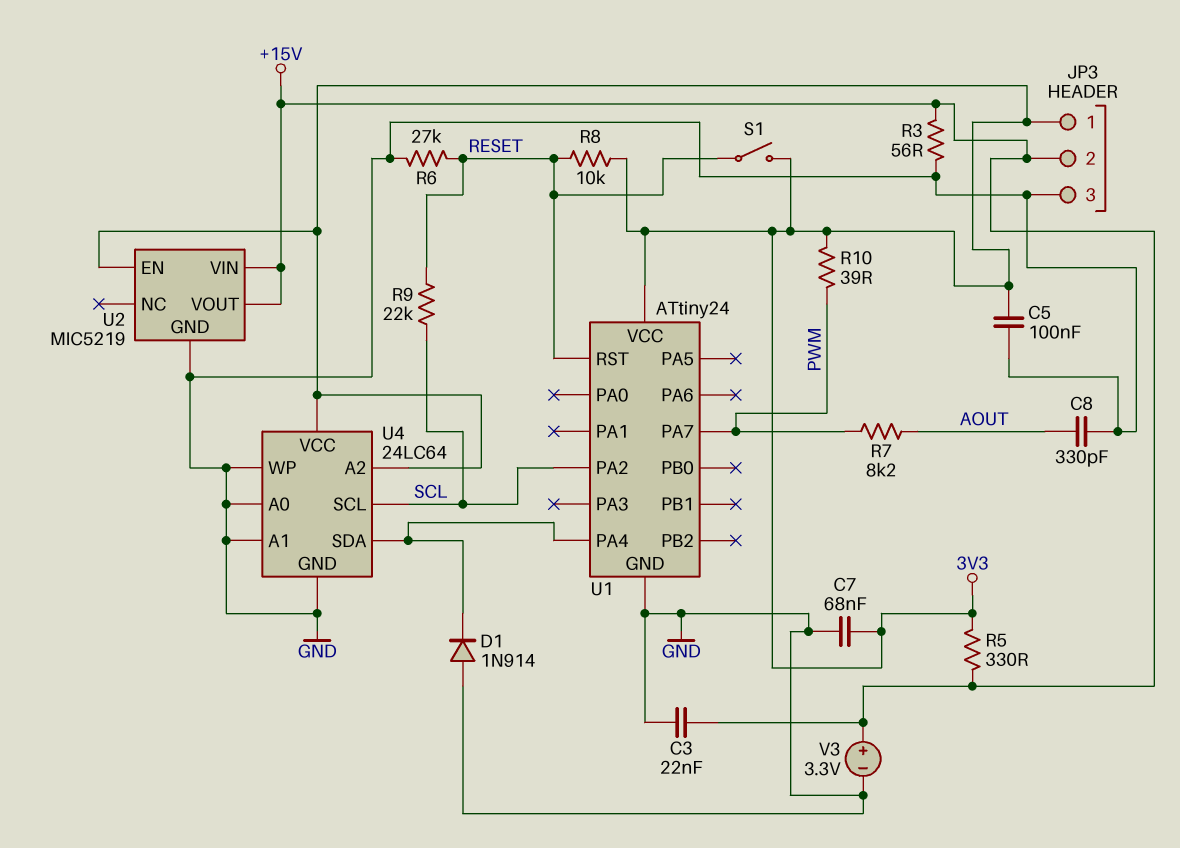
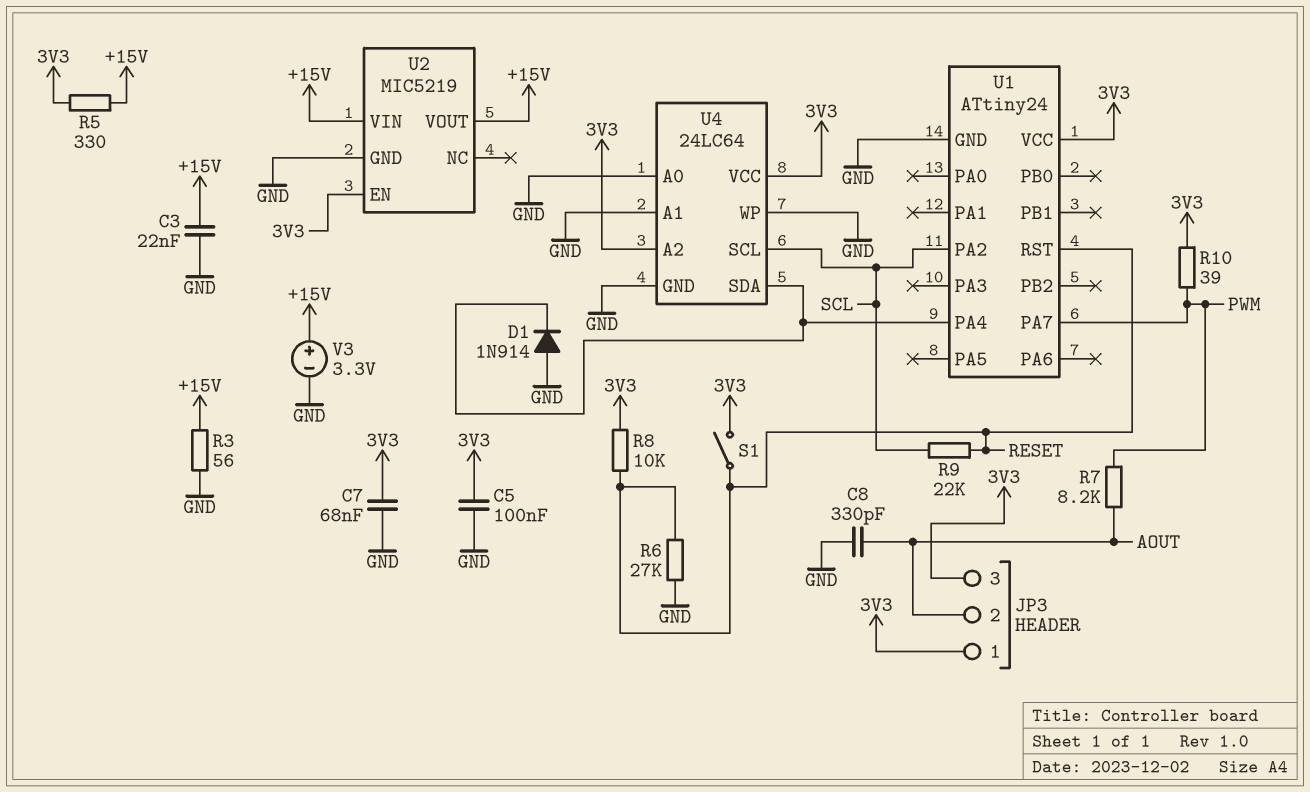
JP3 pin 2: +15V -> AOUT
JP3 pin 3: GND -> 3V3

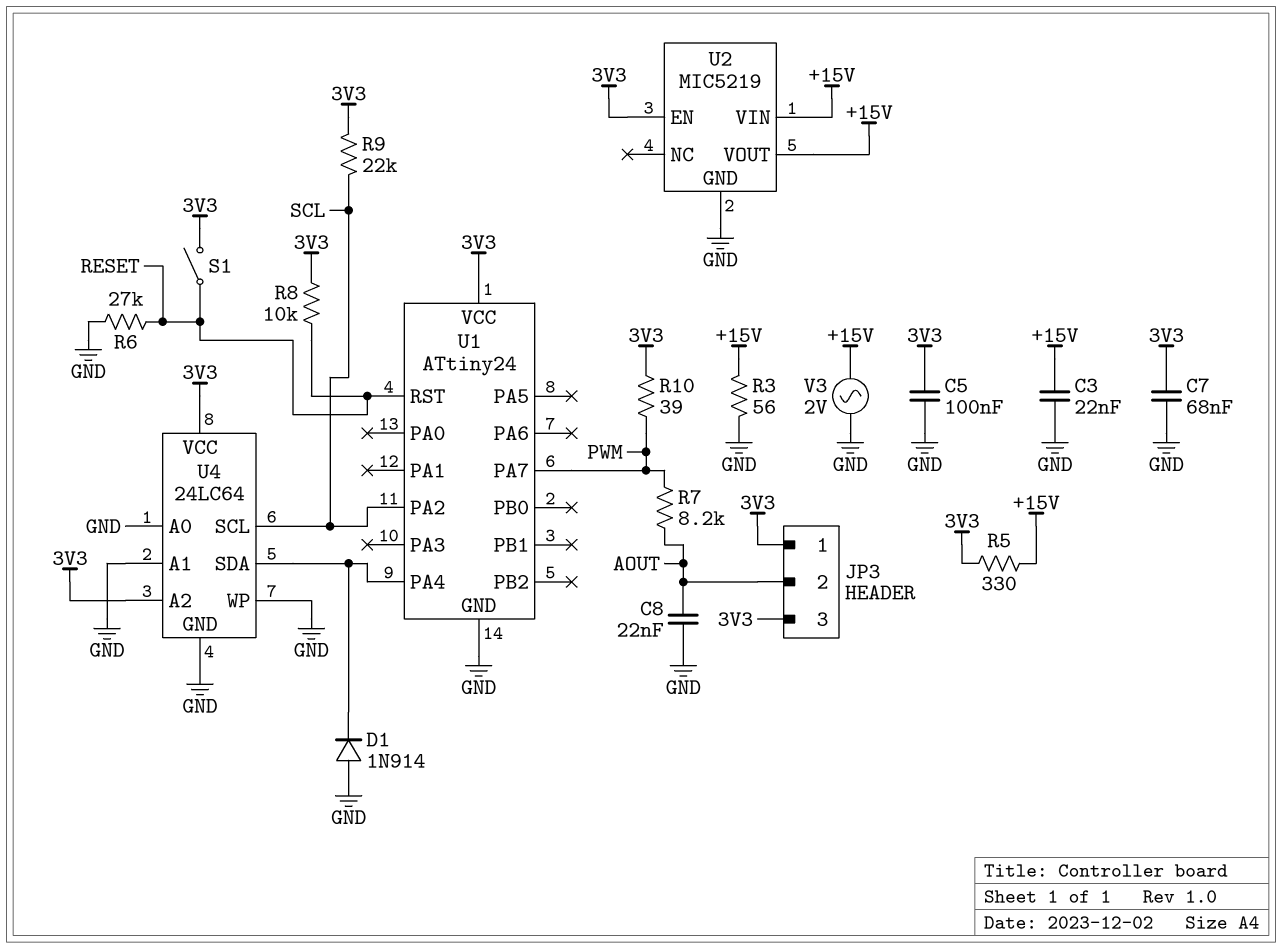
C8: 330pF (AOUT, GND) -> 22nF (AOUT, GND)
R9: 22k (RESET, SCL) -> 22k (3V3, SCL)
V3: 3.3V (plus +15V, minus GND) -> AC 2V (+15V, GND)

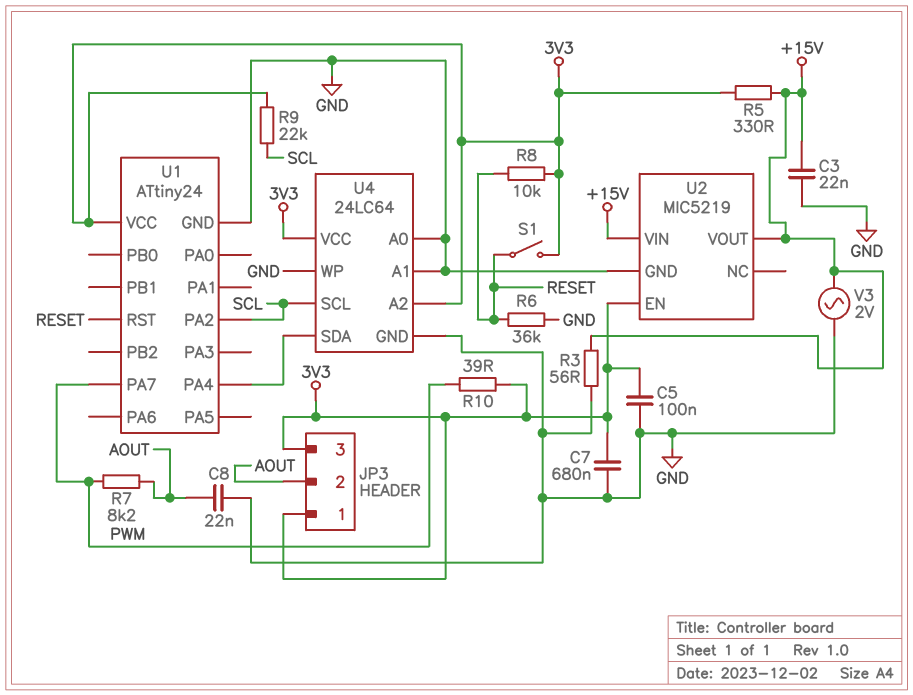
C7: 68nF (3V3, GND) -> 680nF (3V3, GND)
D1: diode 1N914 (A GND, K U1/PA4) -> none
R6: 27k (GND, RESET) -> 36k (GND, RESET)

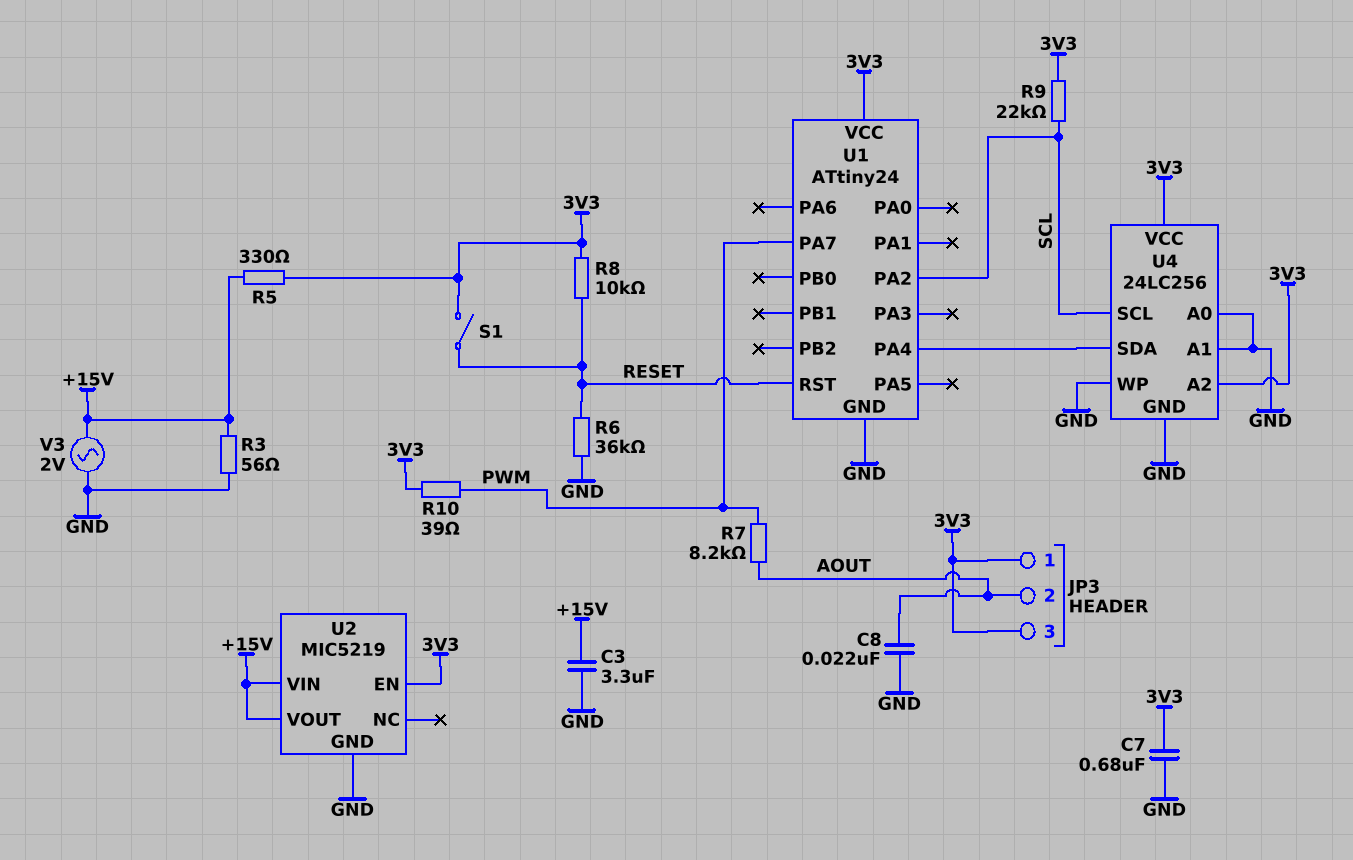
C3: 22nF (+15V, GND) -> 3.3uF (+15V, GND)
C5: 100nF (3V3, GND) -> none
U4: 24LC64 -> 24LC256

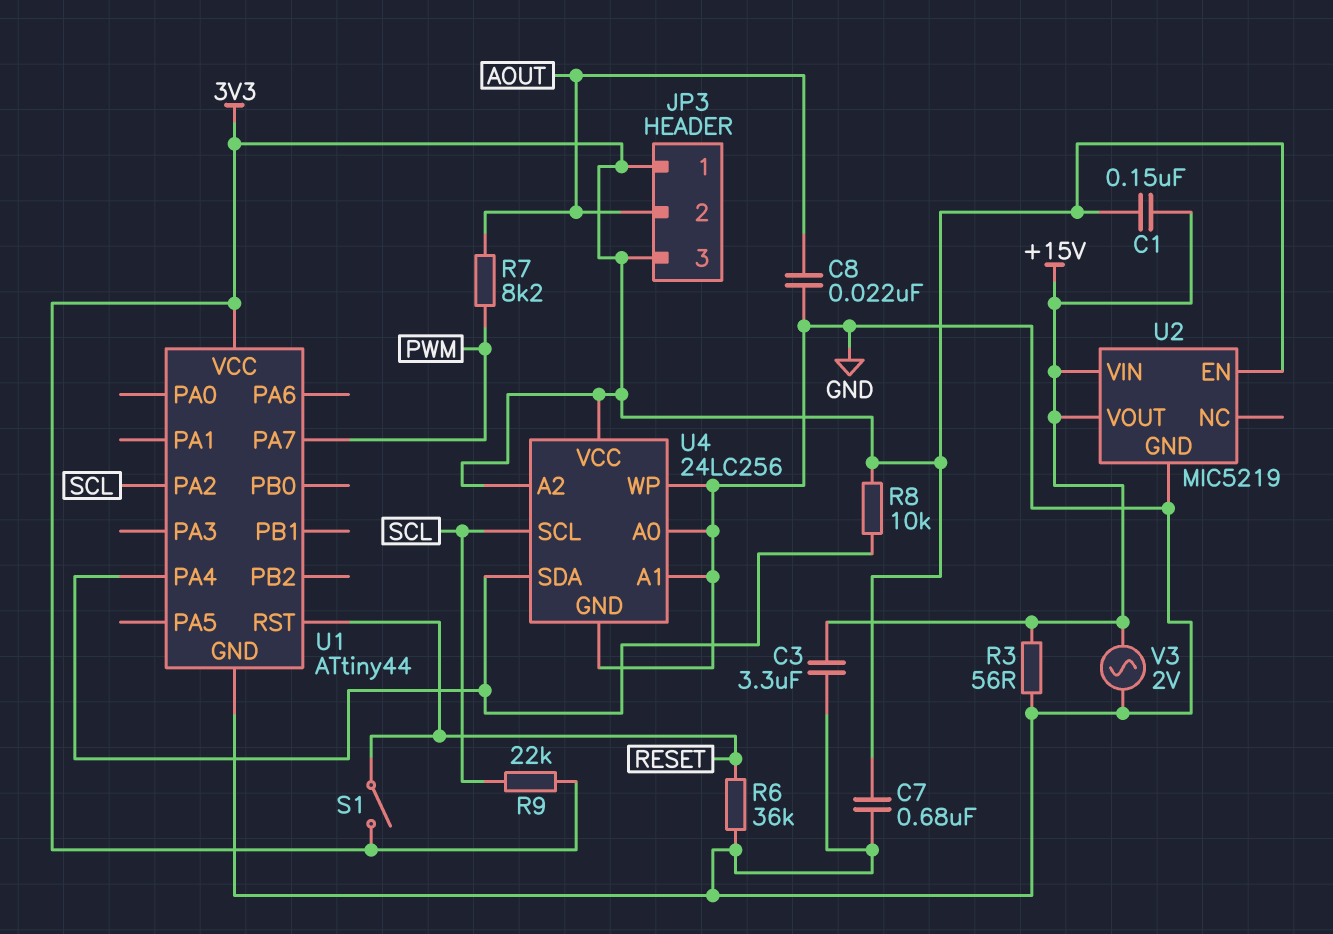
C1: none -> 150nF (+15V, 3V3)
R5: 330 (+15V, 3V3) -> none
R8: 10k (3V3, RESET) -> 10k (3V3, U1/PA4)
R10: 39 (3V3, PWM) -> none
U1: ATtiny24 -> ATtiny44

